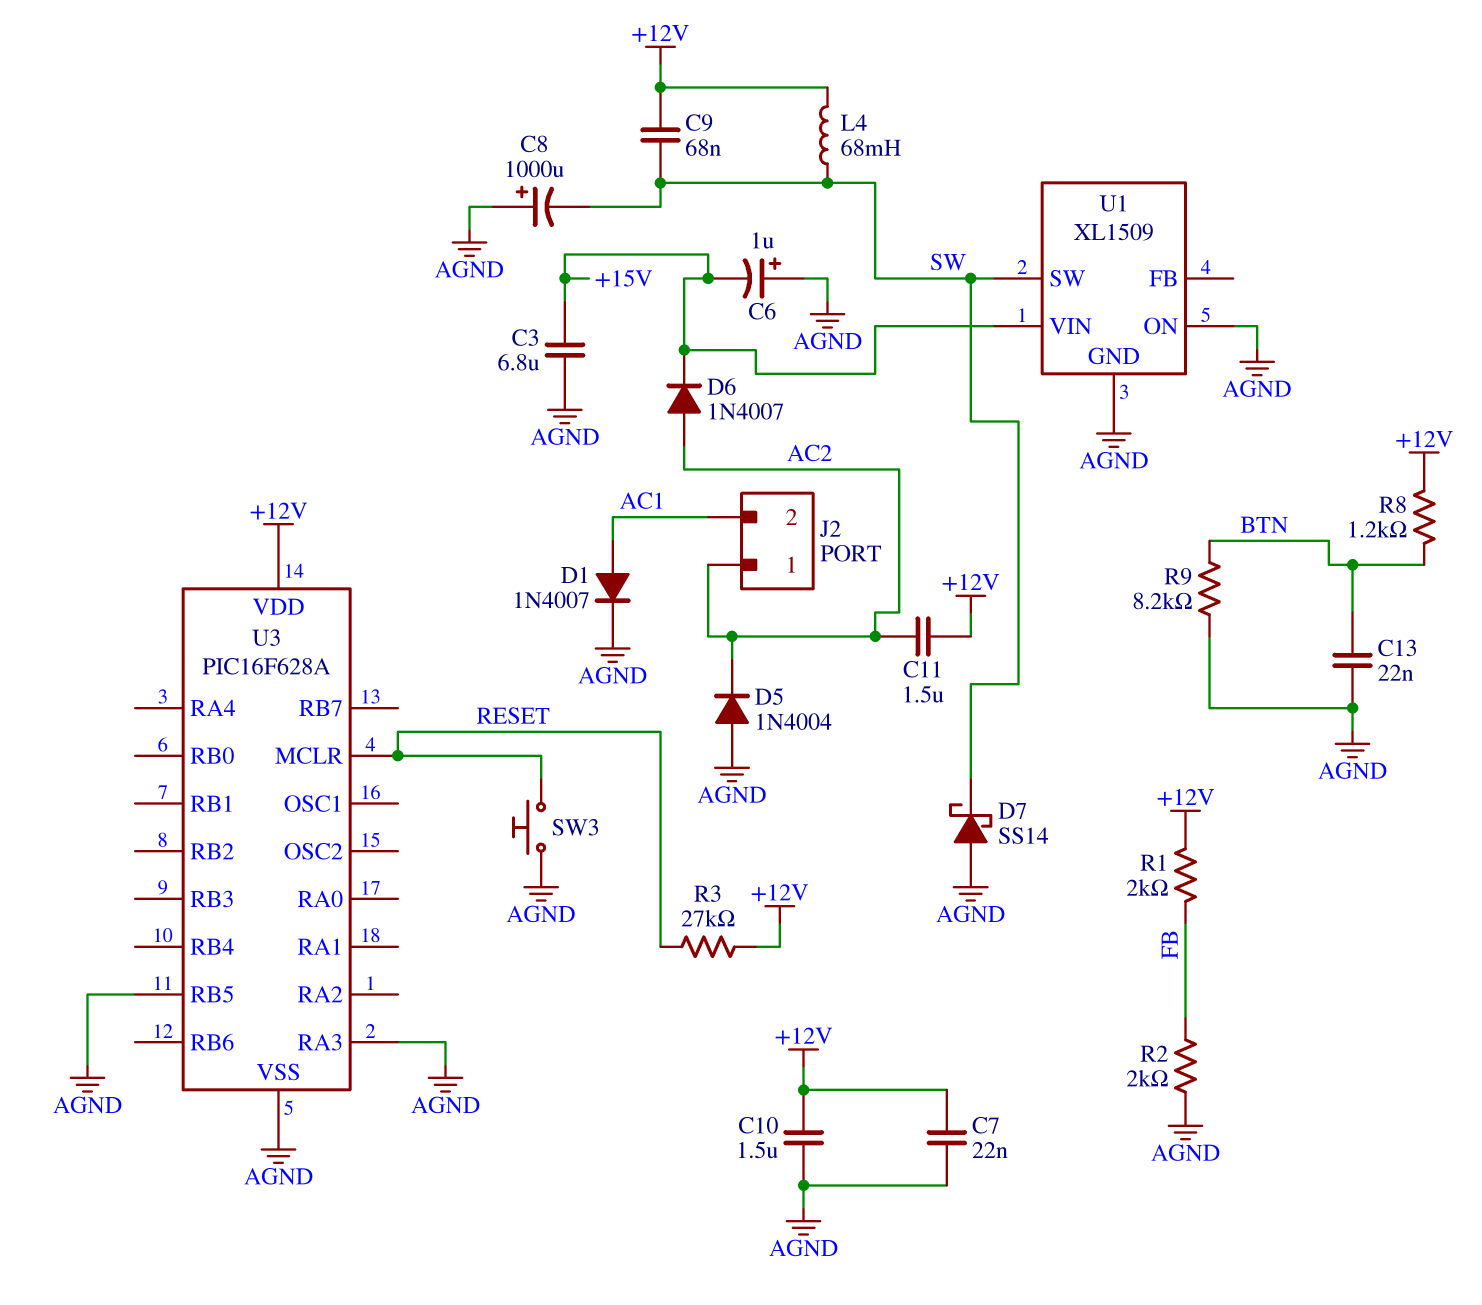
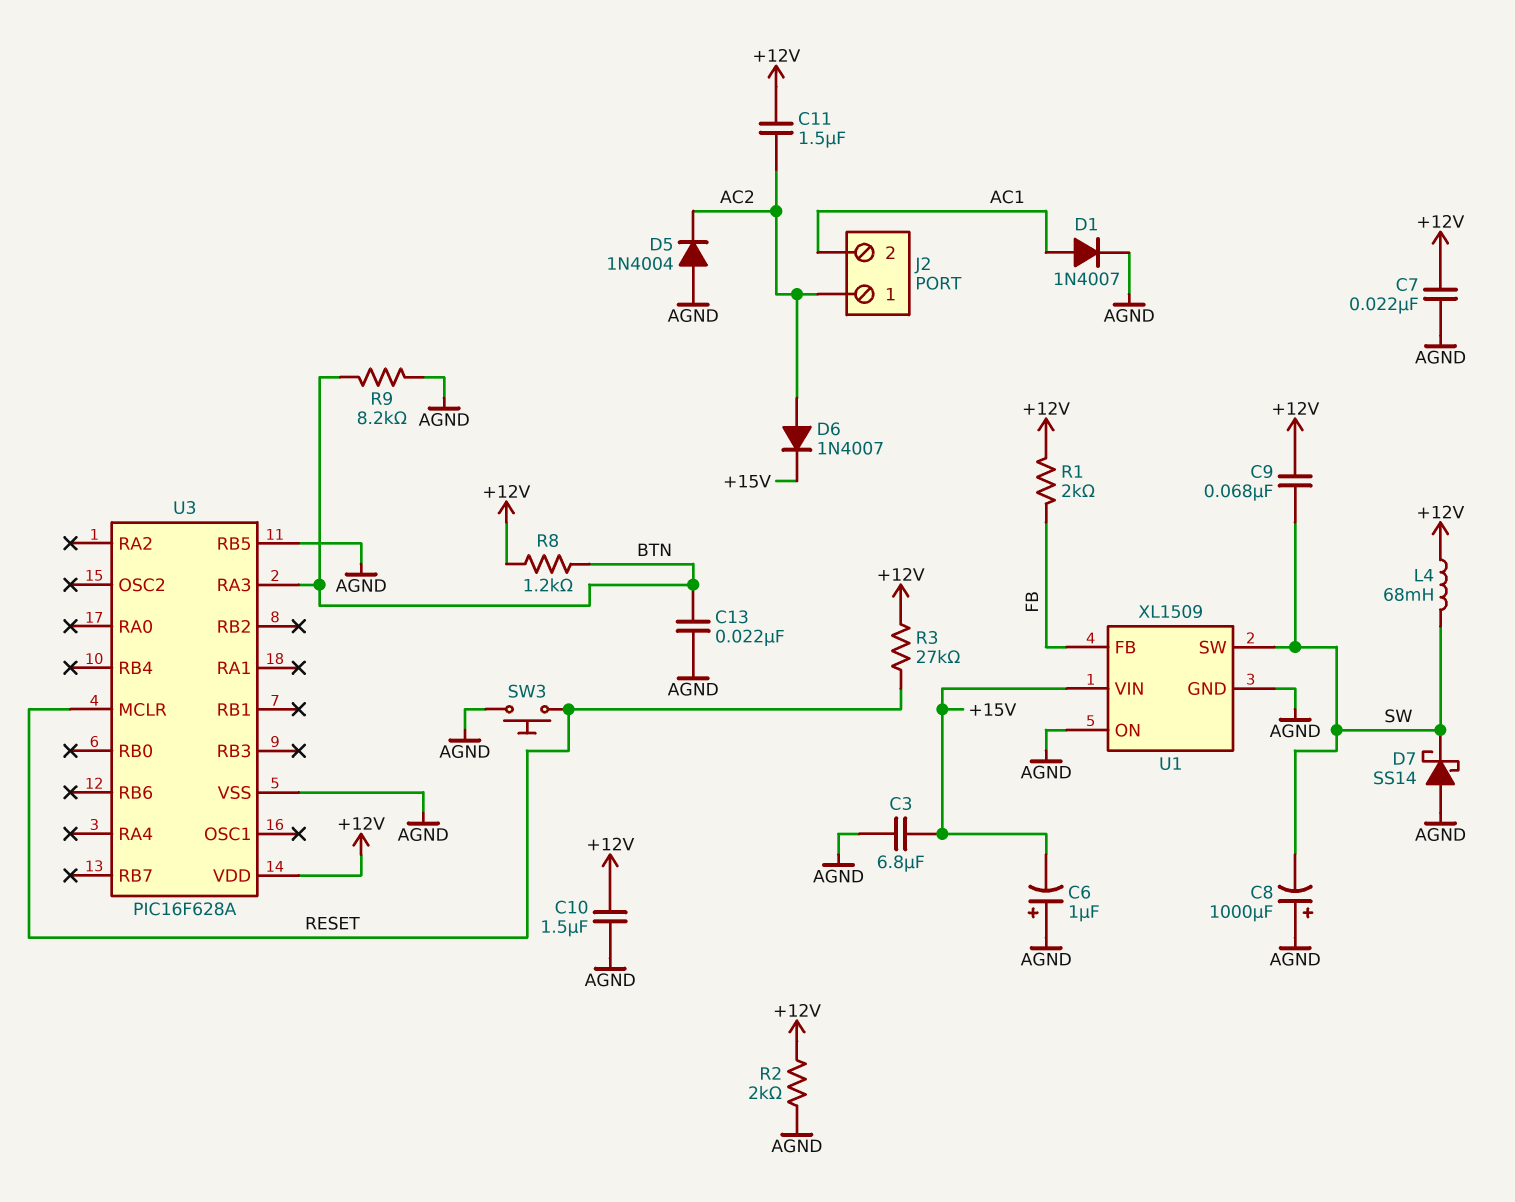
R2: 2k (AGND, FB) -> 2k (+12V, AGND)
U1 pin FB: none -> FB
U3 pin RA3: AGND -> BTN

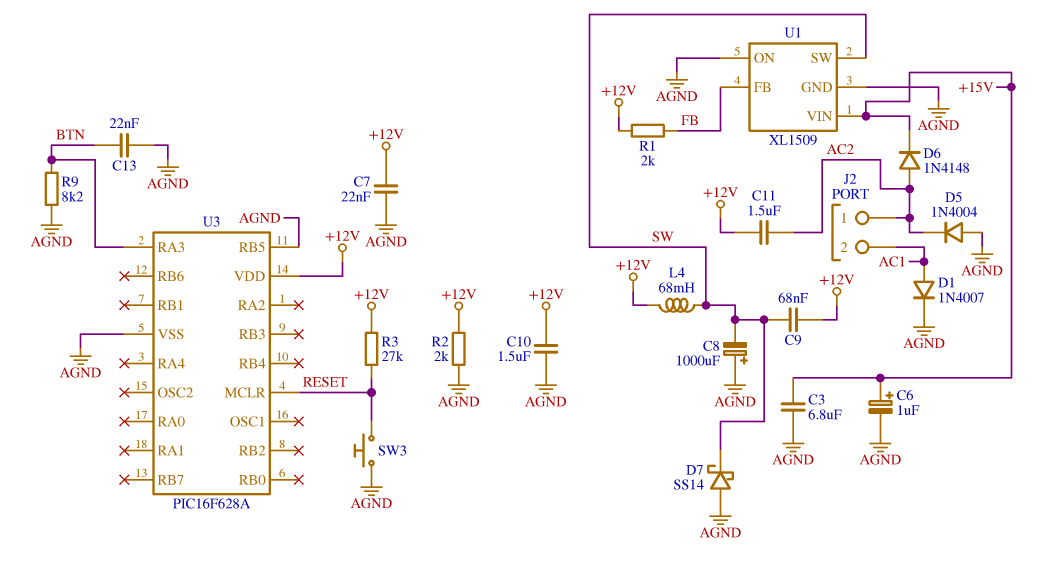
C6: 1uF (plus AGND, minus +15V) -> 1uF (plus +15V, minus AGND)
D6: diode 1N4007 (A AC2, K +15V) -> diode 1N4148 (A AC2, K +15V)
R8: 1.2k (+12V, BTN) -> none

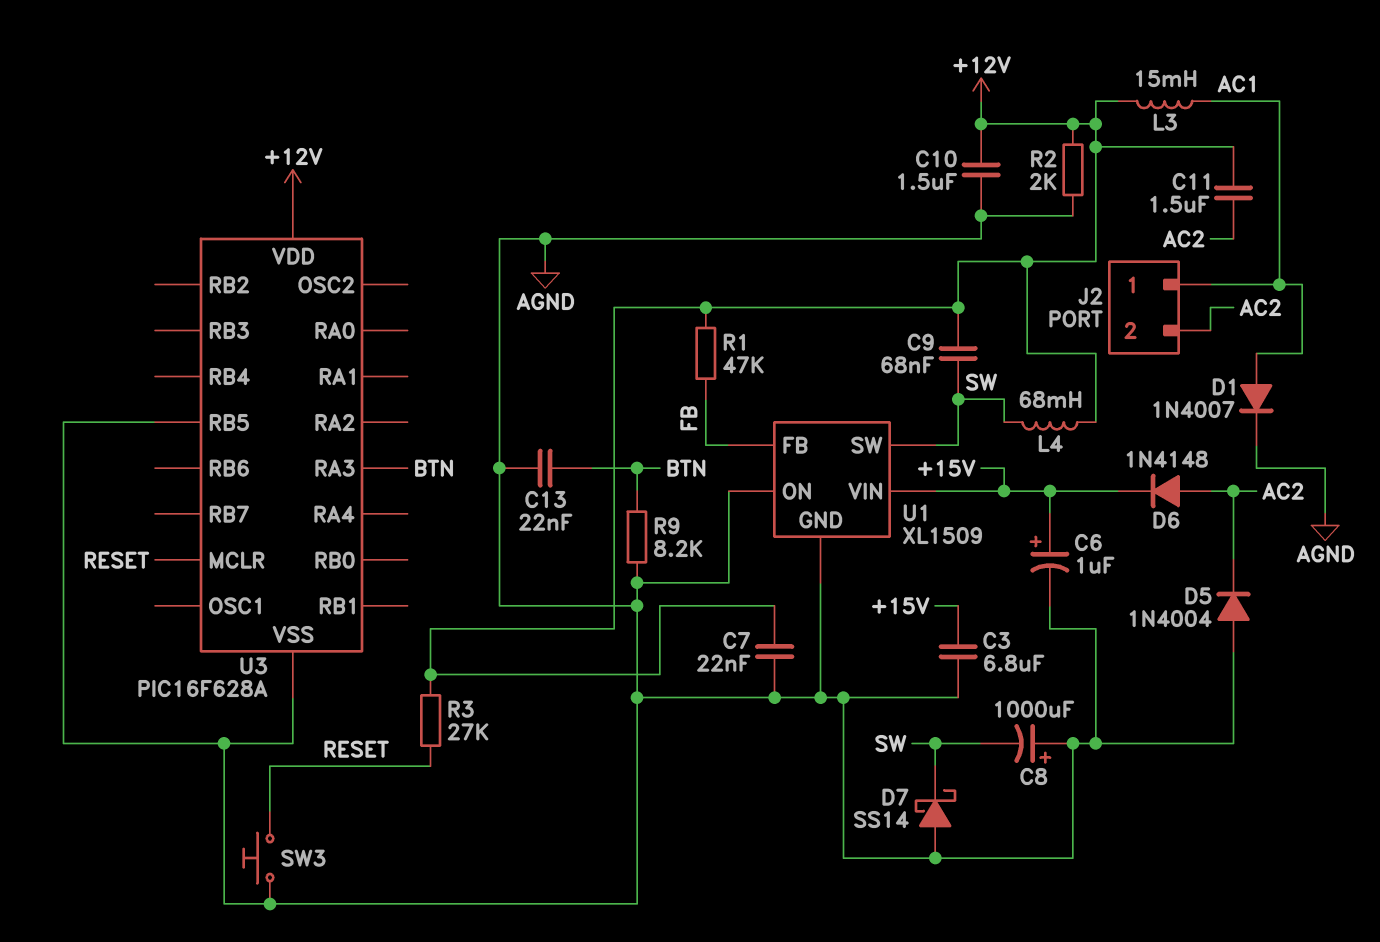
J2 pin 1: AC2 -> AC1
J2 pin 2: AC1 -> AC2
L3: none -> 15mH (+12V, AC1)
R1: 2k (+12V, FB) -> 47k (+12V, FB)

